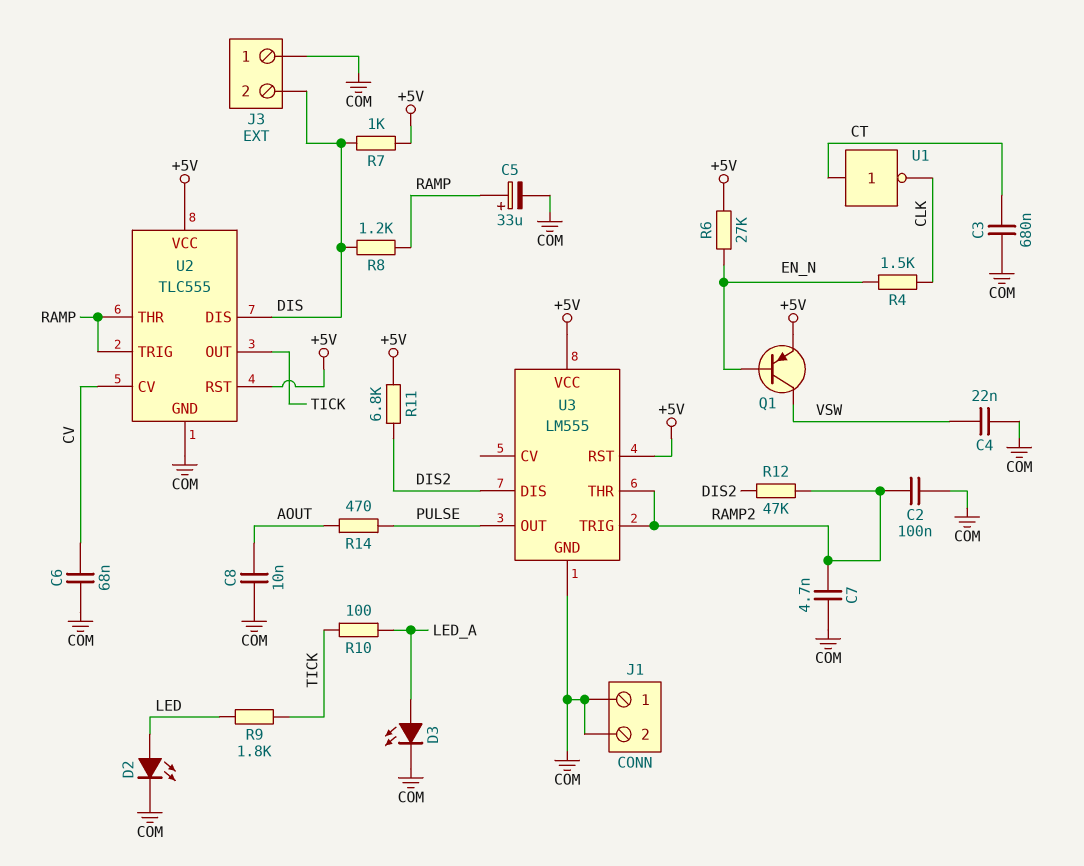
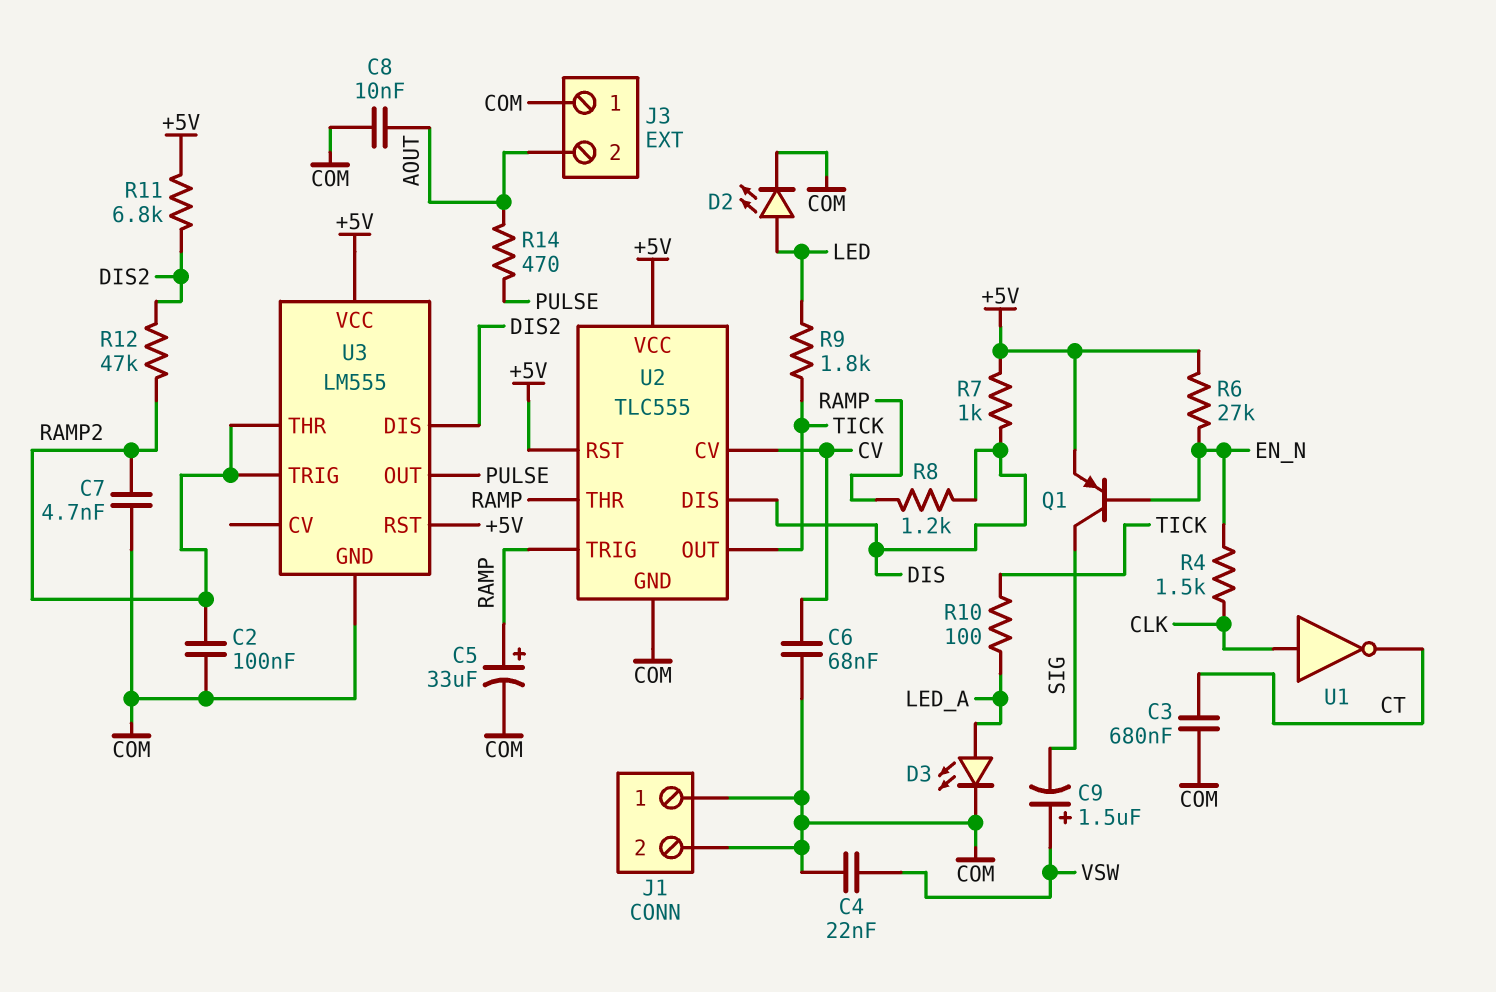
C9: none -> 1.5uF (plus VSW, minus SIG)
J3 pin 2: DIS -> AOUT
Q1: PNP (B EN_N, C VSW, E +5V) -> PNP (B EN_N, C SIG, E +5V)
U1: NOT (in CT, out CLK) -> NOT (in CLK, out CT)

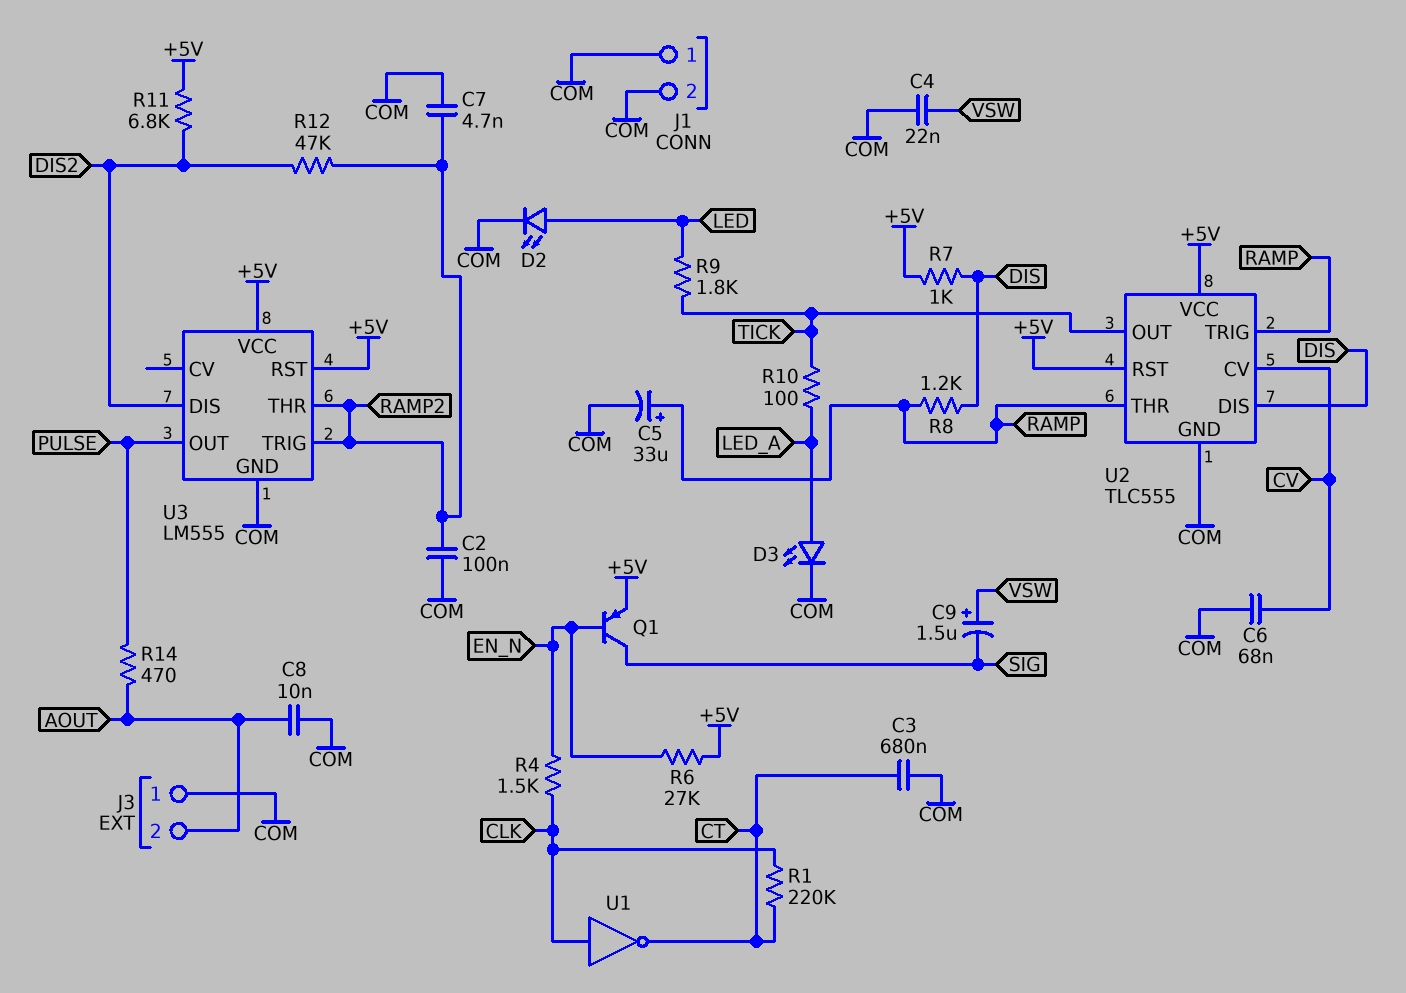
R1: none -> 220k (CLK, CT)

